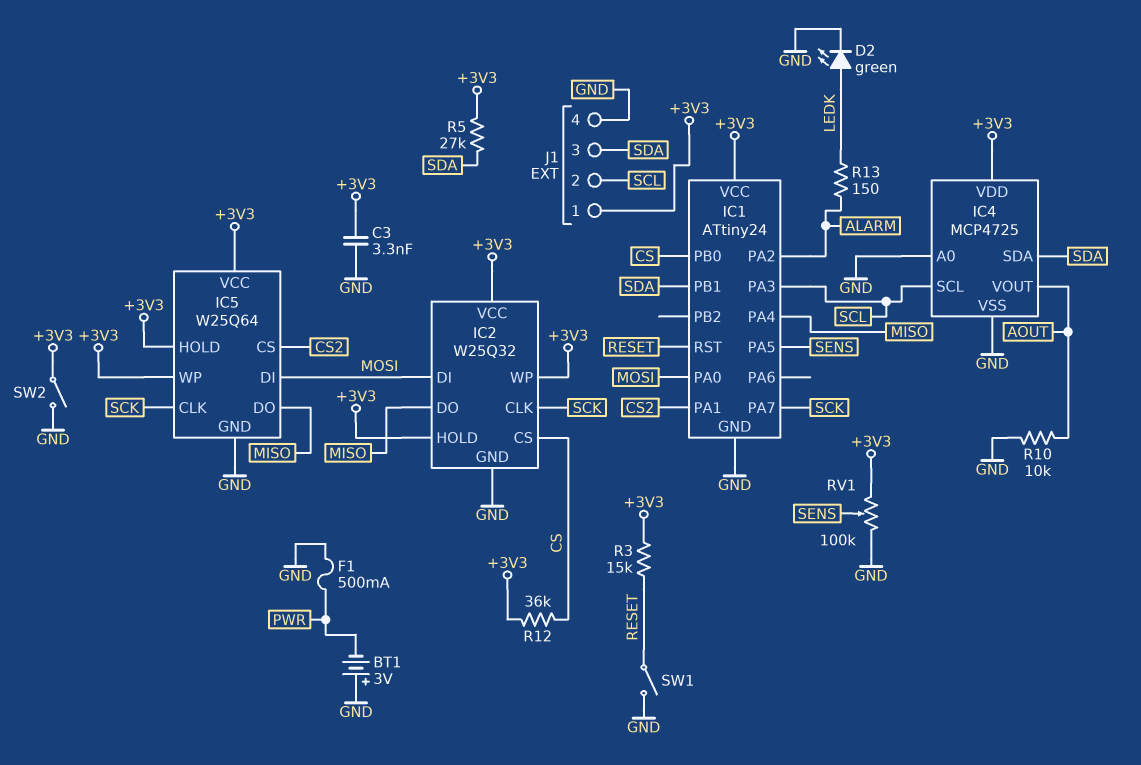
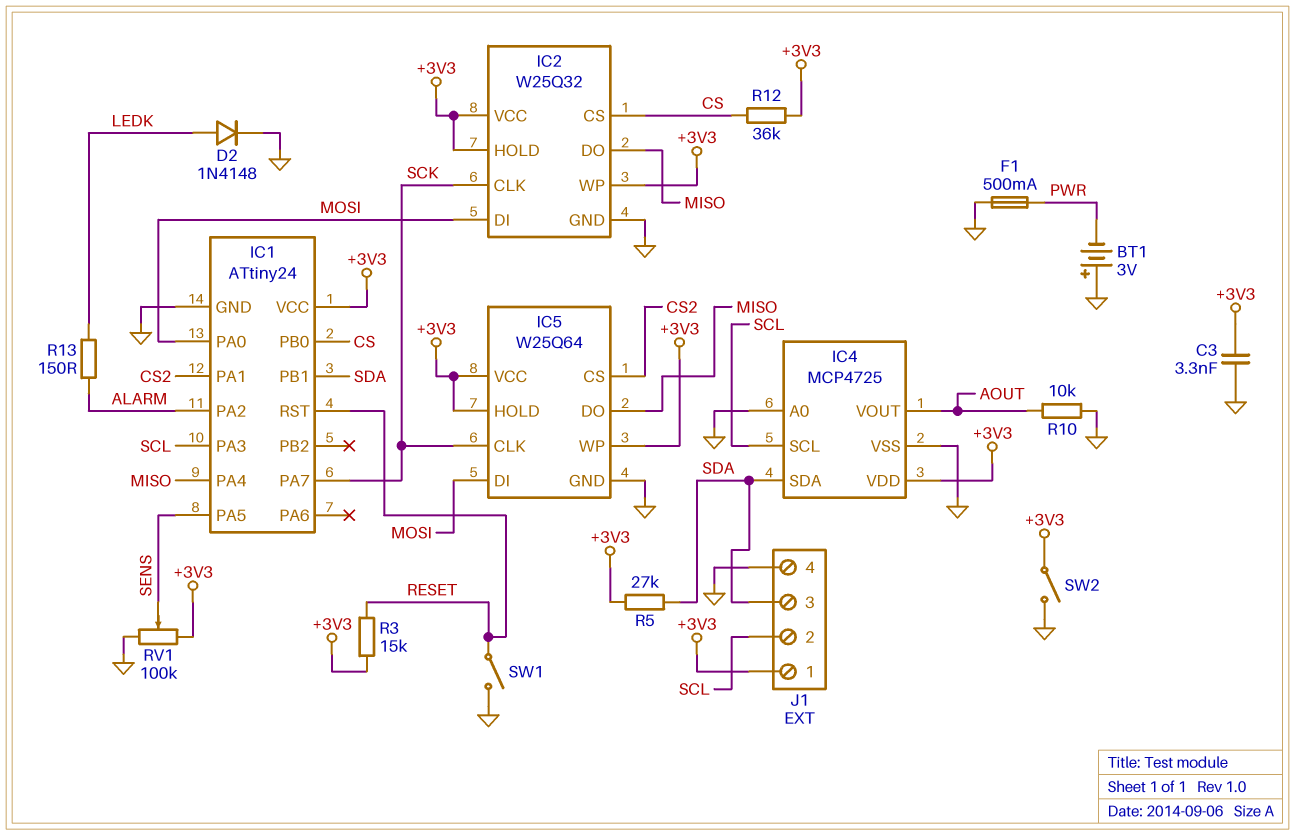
D2: LED green (A LEDK, K GND) -> diode 1N4148 (A LEDK, K GND)

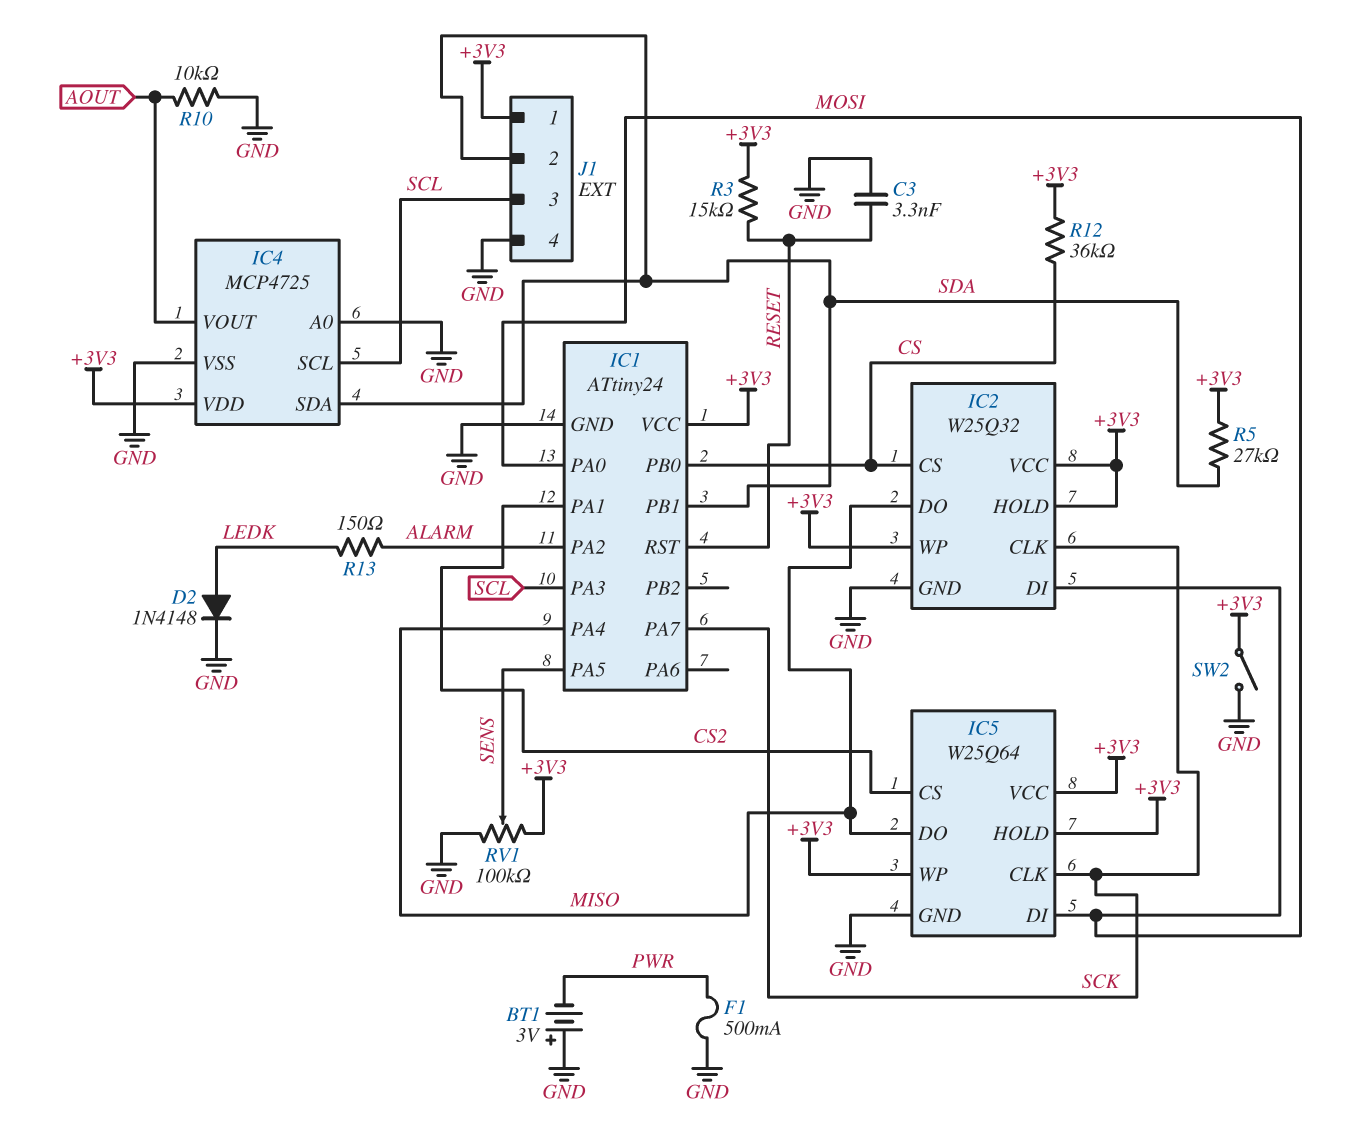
C3: 3.3nF (+3V3, GND) -> 3.3nF (GND, RESET)
J1 pin 2: SCL -> SDA
J1 pin 3: SDA -> SCL
SW1: switch (GND, RESET) -> none

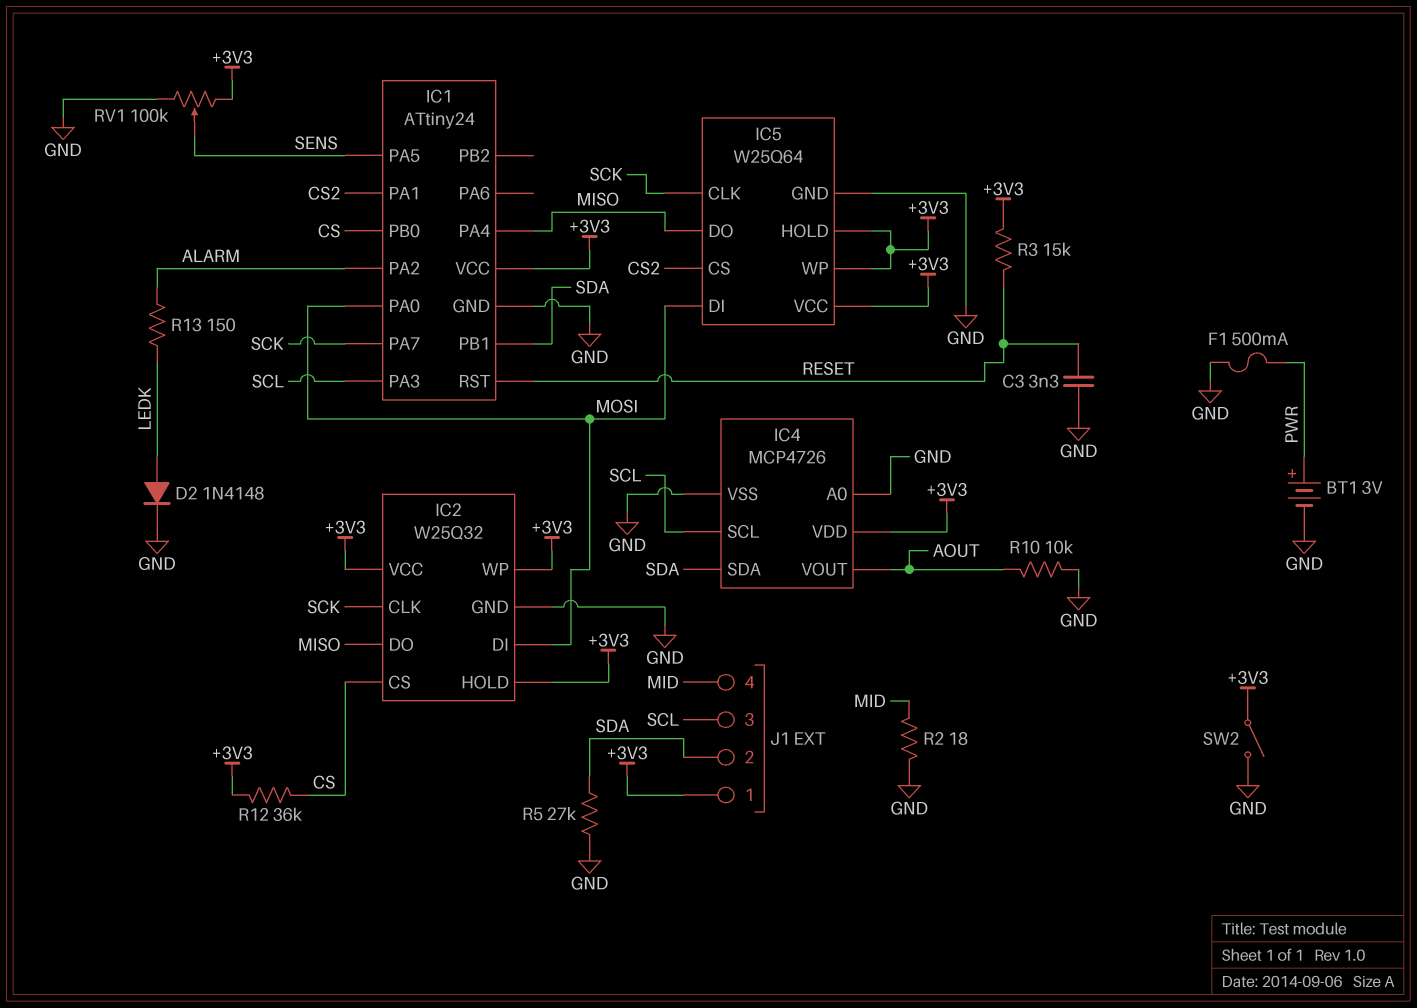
BT1: 3V (plus GND, minus PWR) -> 3V (plus PWR, minus GND)
IC4: MCP4725 -> MCP4726
J1 pin 4: GND -> MID
R2: none -> 18 (GND, MID)
R5: 27k (+3V3, SDA) -> 27k (GND, SDA)

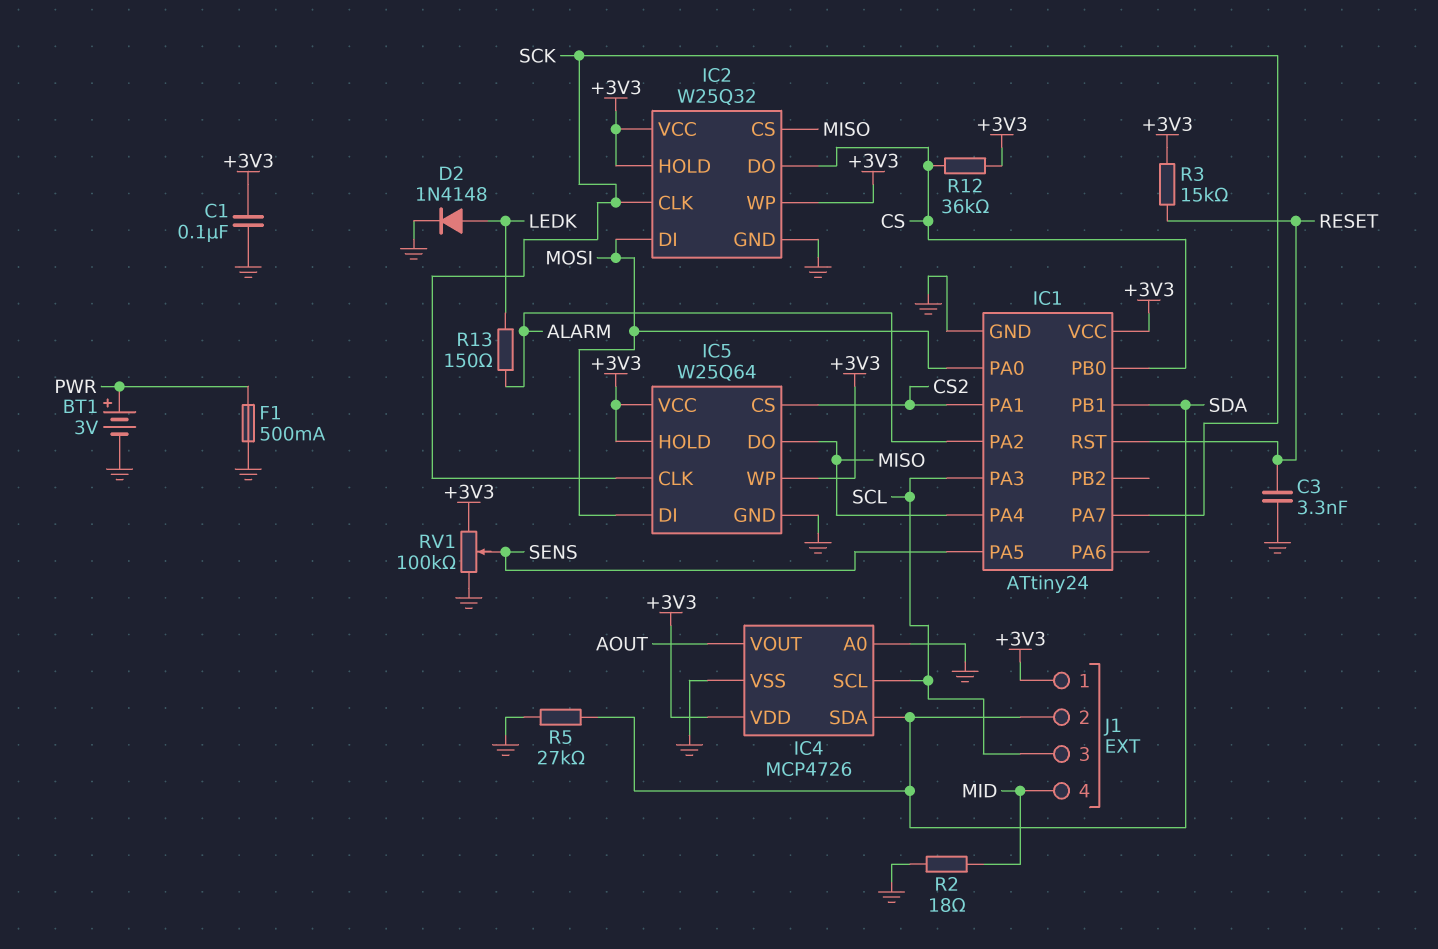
C1: none -> 100nF (+3V3, GND)
IC2 pin CS: CS -> MISO
IC2 pin DO: MISO -> CS
R10: 10k (AOUT, GND) -> none
SW2: switch (+3V3, GND) -> none

